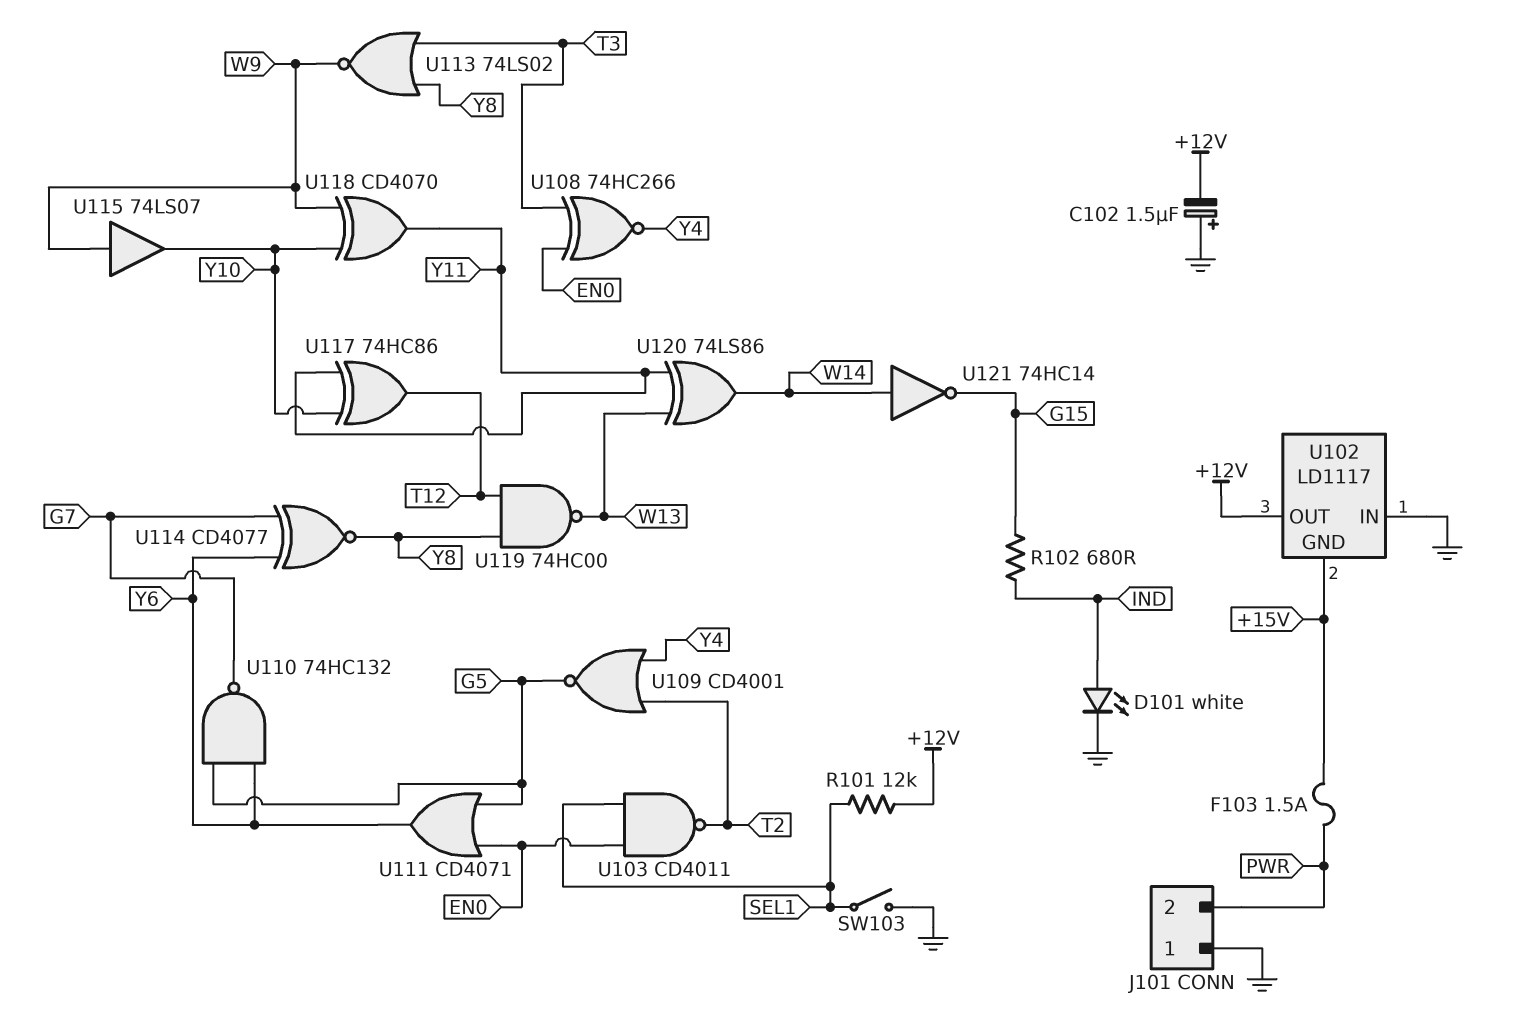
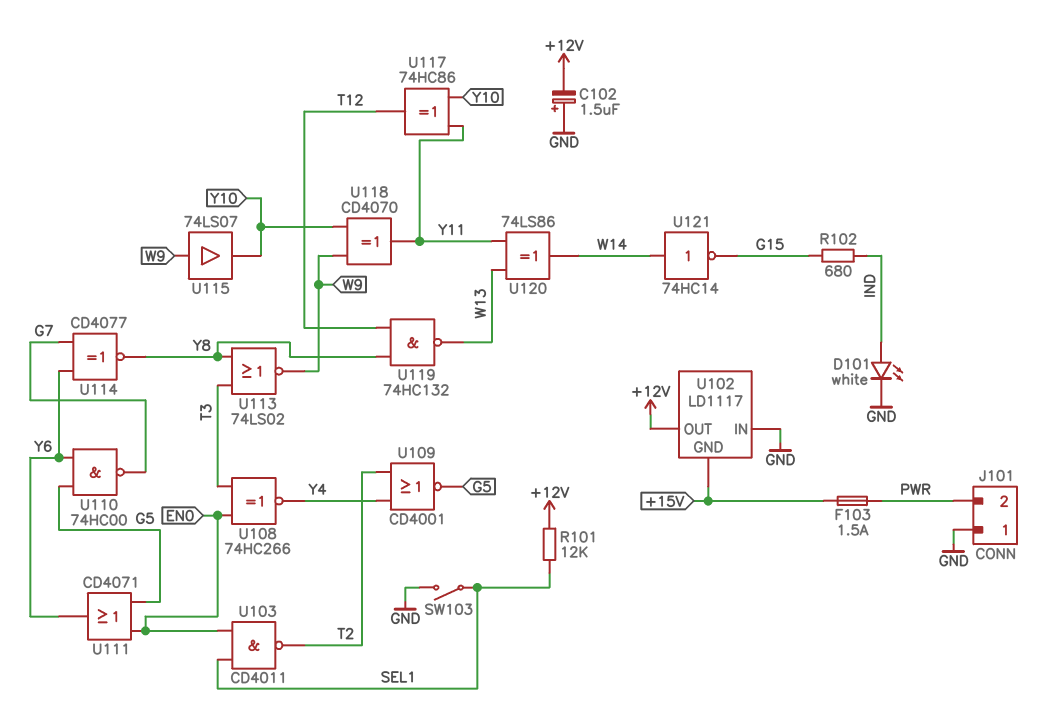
U110: NAND 74HC132 (in G5, in Y6, out G7) -> NAND 74HC00 (in G5, in Y6, out G7)
U119: NAND 74HC00 (in T12, in Y8, out W13) -> NAND 74HC132 (in T12, in Y8, out W13)

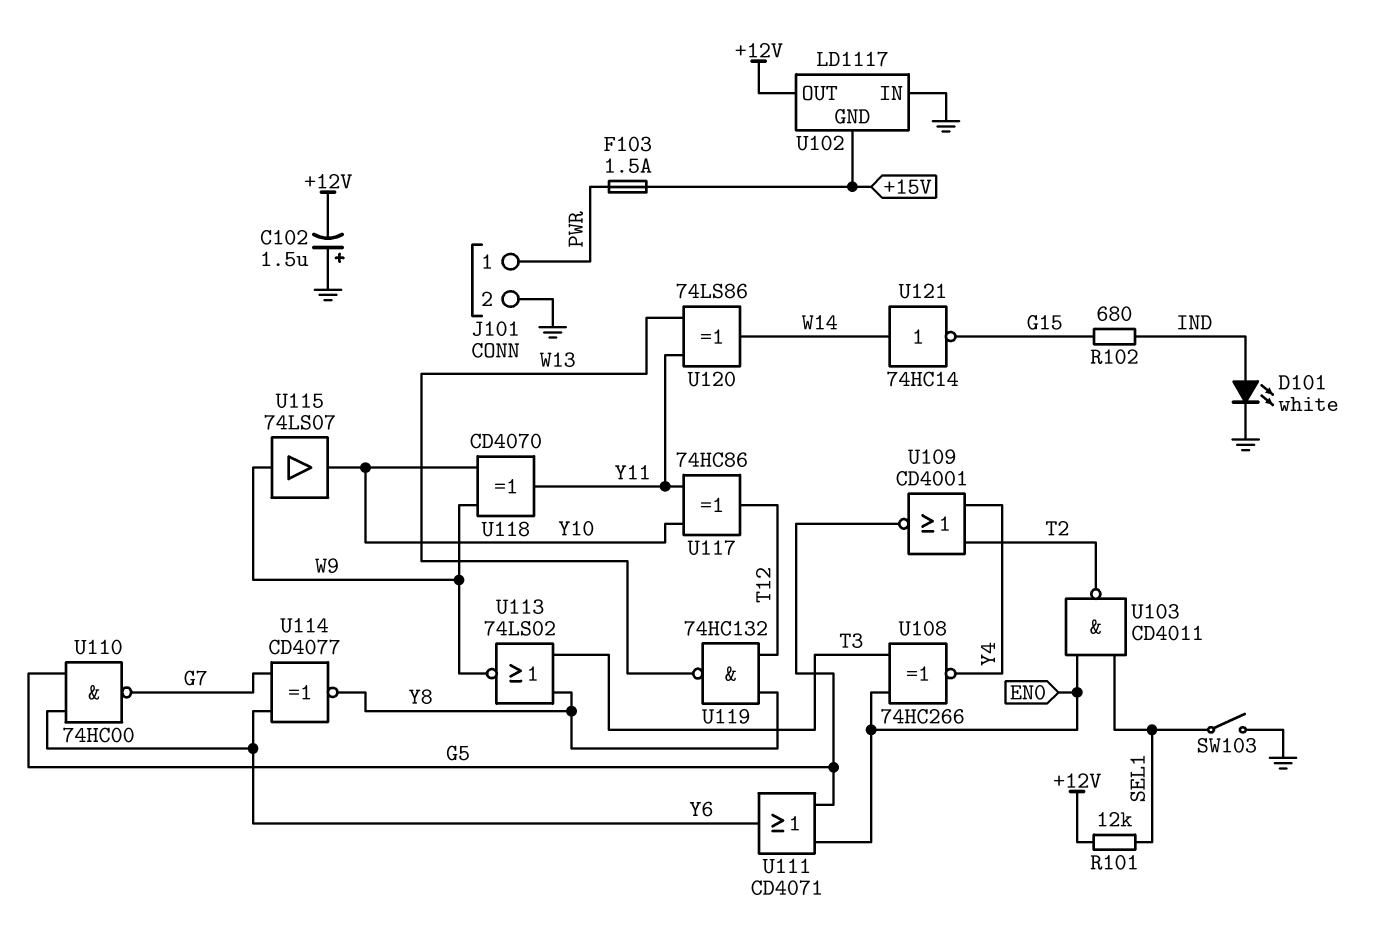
J101 pin 1: GND -> PWR
J101 pin 2: PWR -> GND

